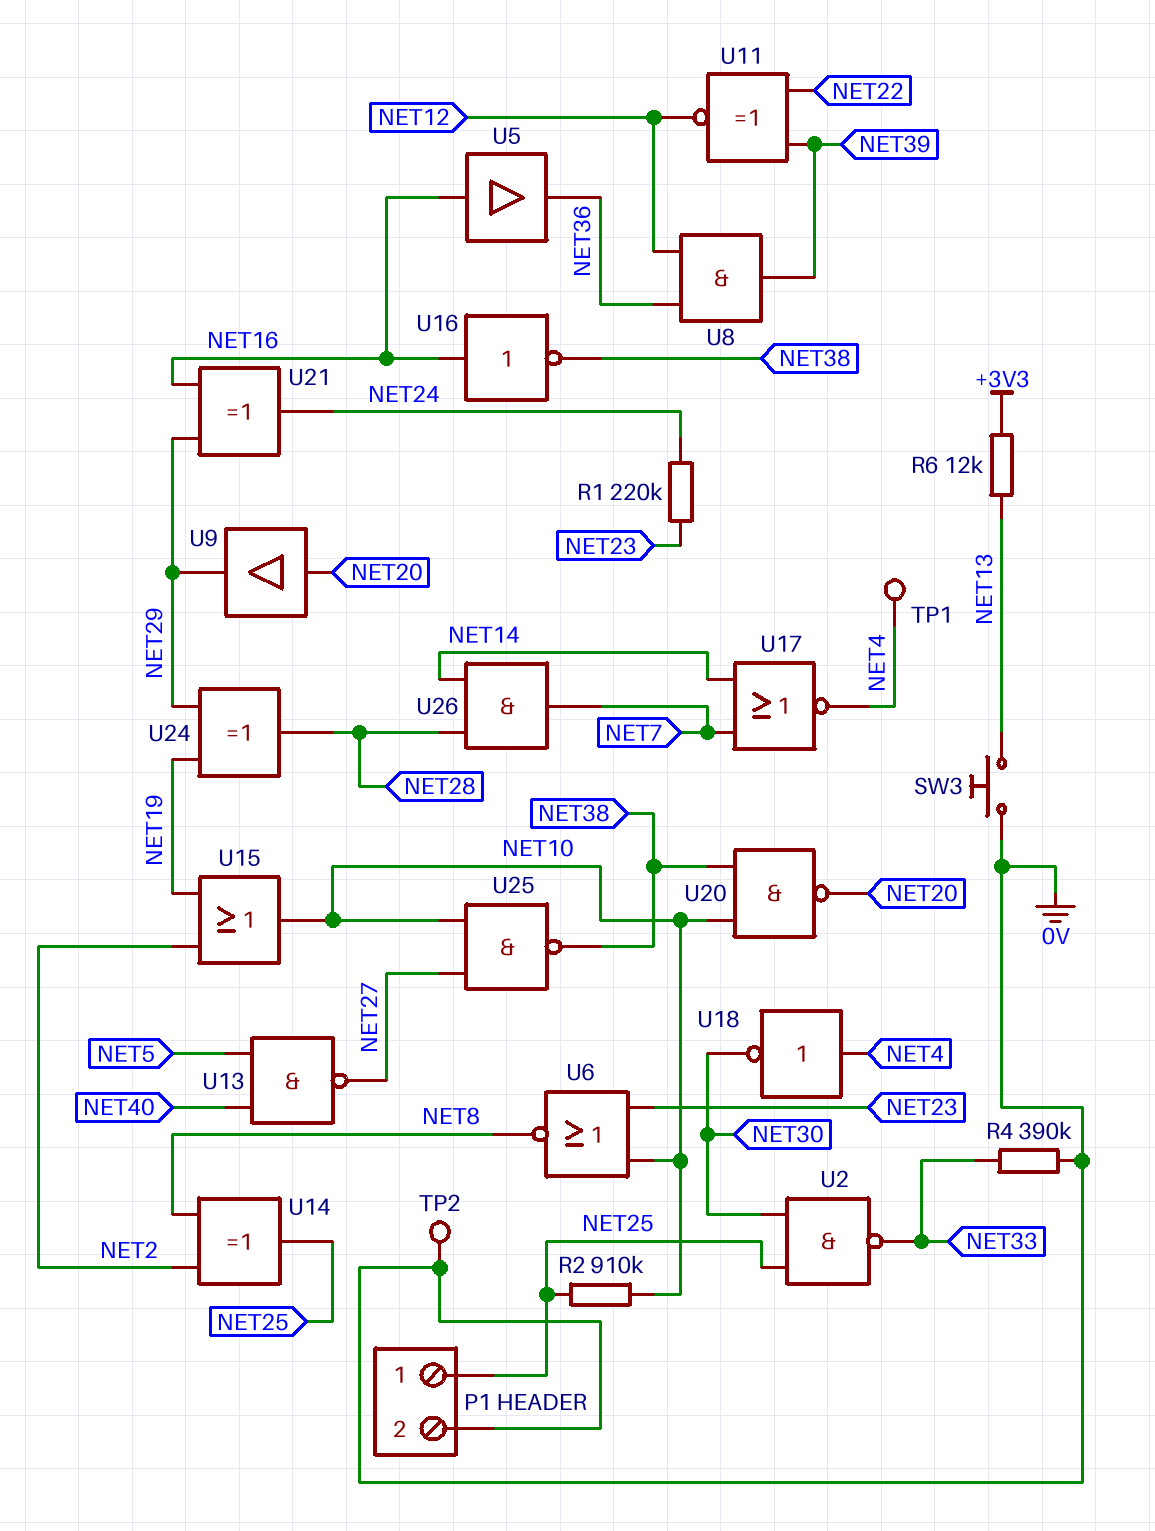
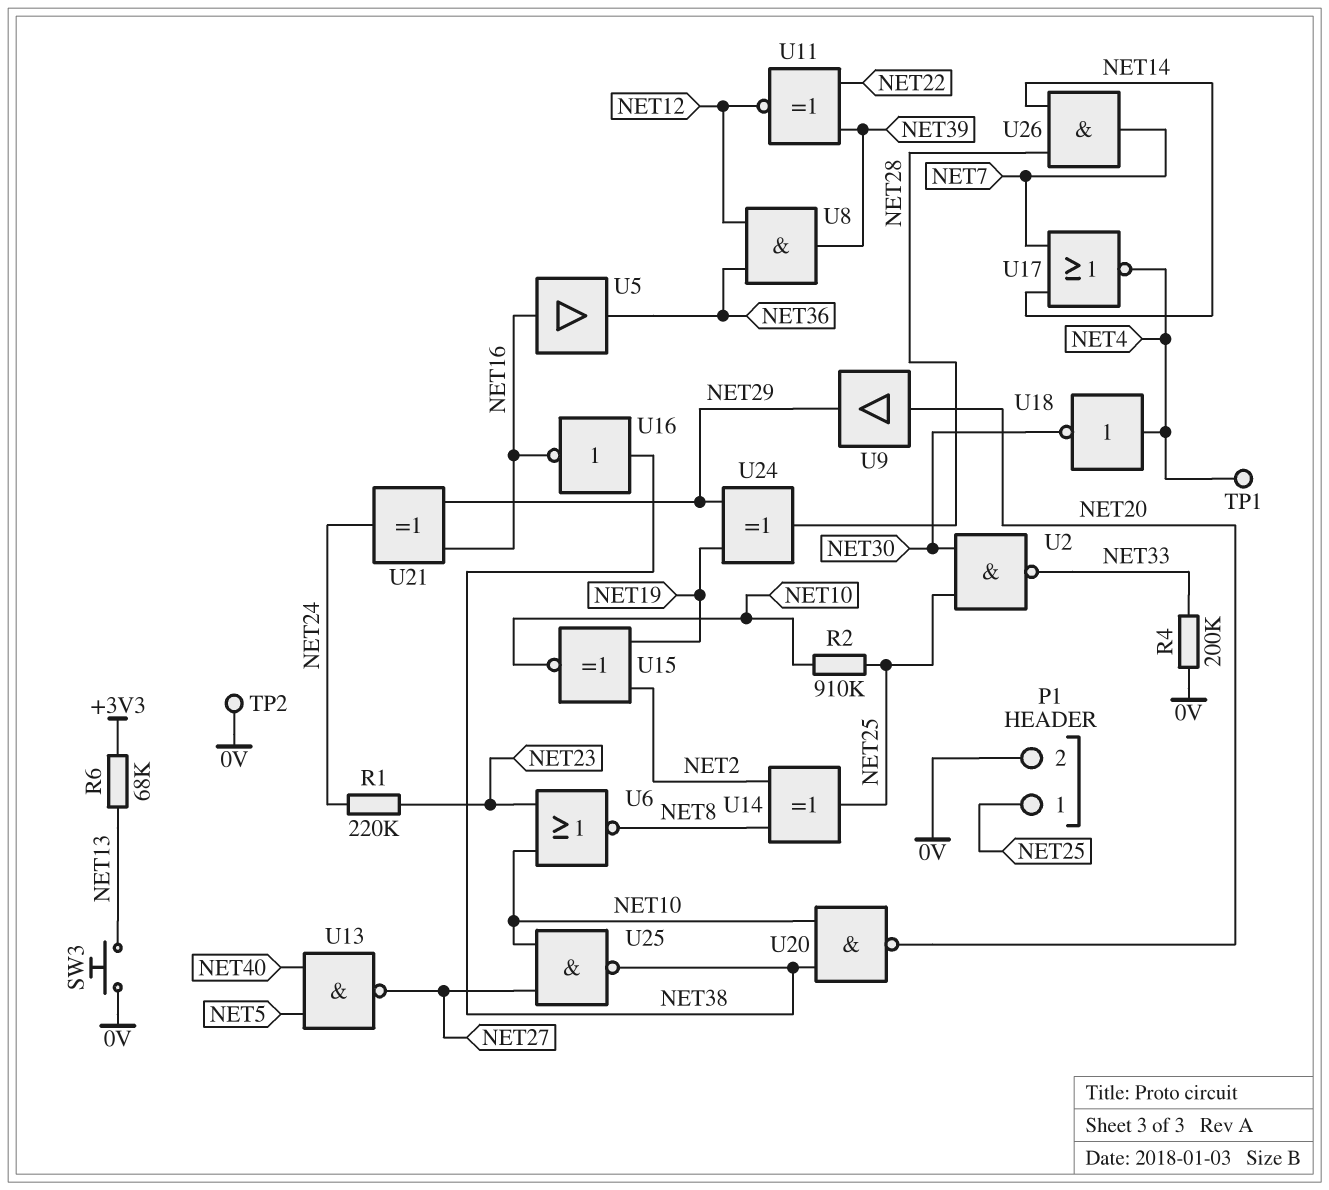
R4: 390k (0V, NET33) -> 200k (0V, NET33)
R6: 12k (+3V3, NET13) -> 68k (+3V3, NET13)
U15: OR (in NET2, in NET19, out NET10) -> XNOR (in NET2, in NET19, out NET10)
U16: NOT (in NET16, out NET38) -> NOT (in NET38, out NET16)

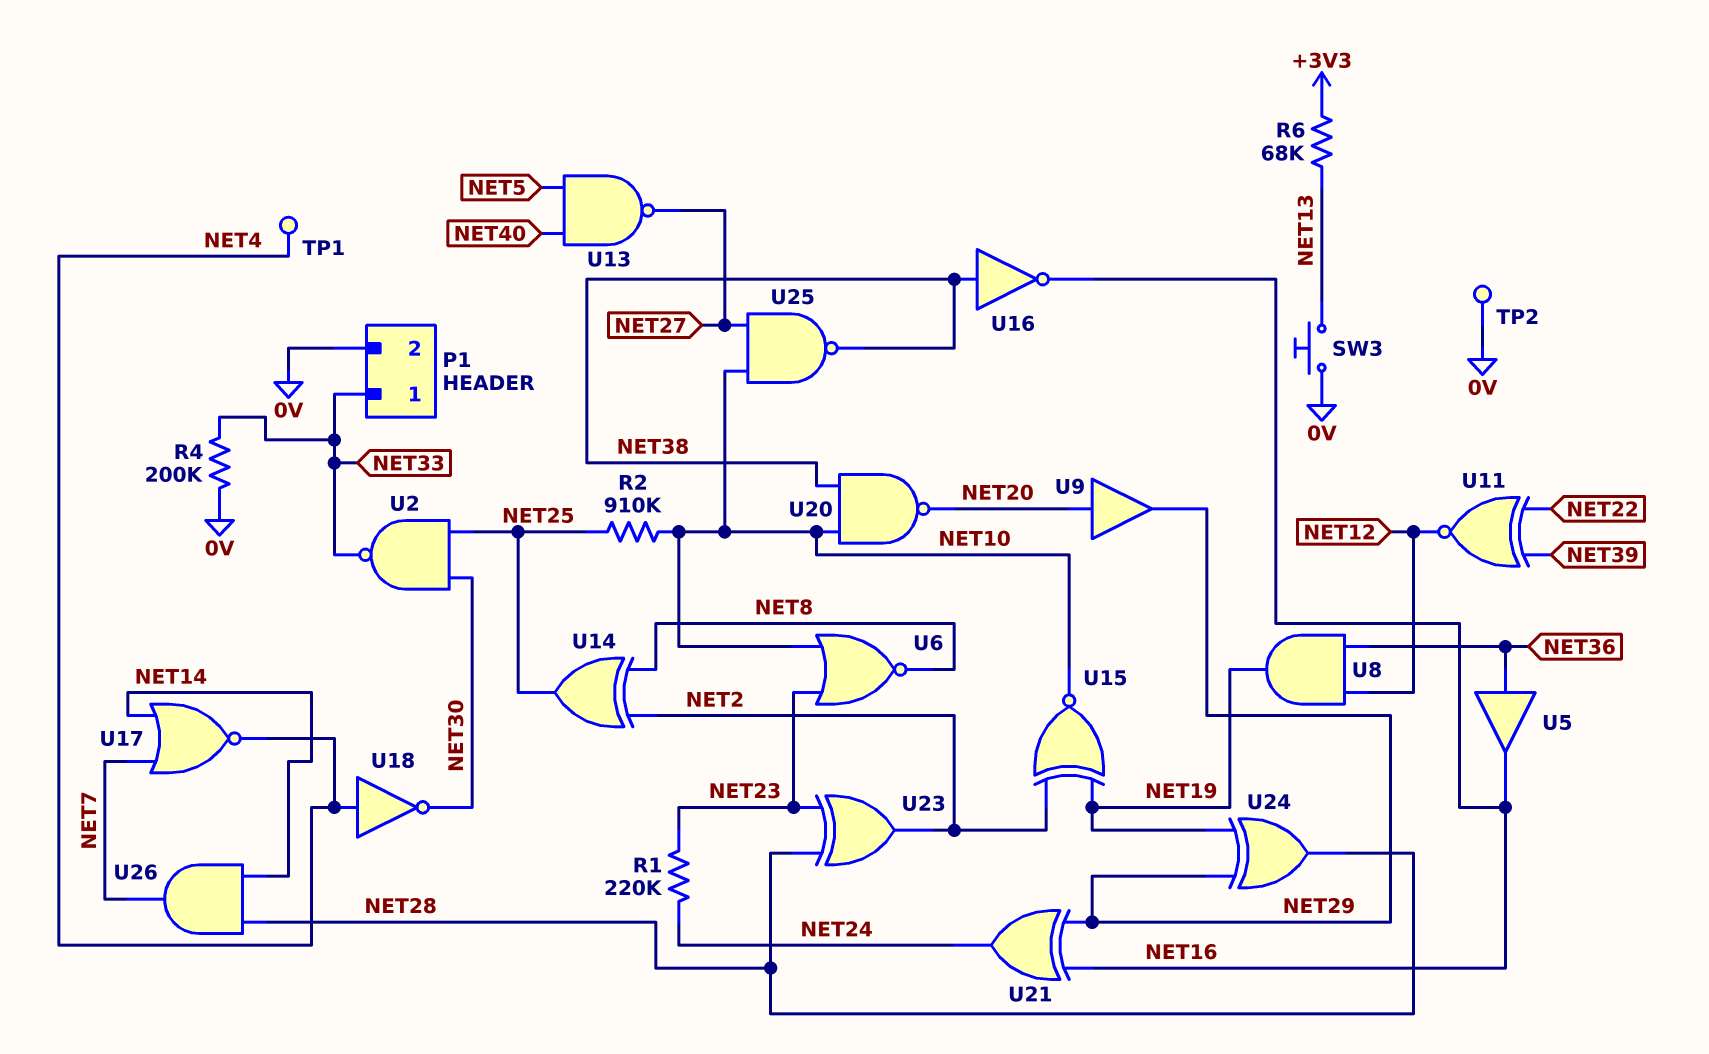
P1 pin 1: NET25 -> NET33
U5: buffer (in NET16, out NET36) -> buffer (in NET36, out NET16)
U8: AND (in NET12, in NET36, out NET39) -> AND (in NET12, in NET36, out NET19)
U23: none -> XOR (in NET23, in NET28, out NET2)

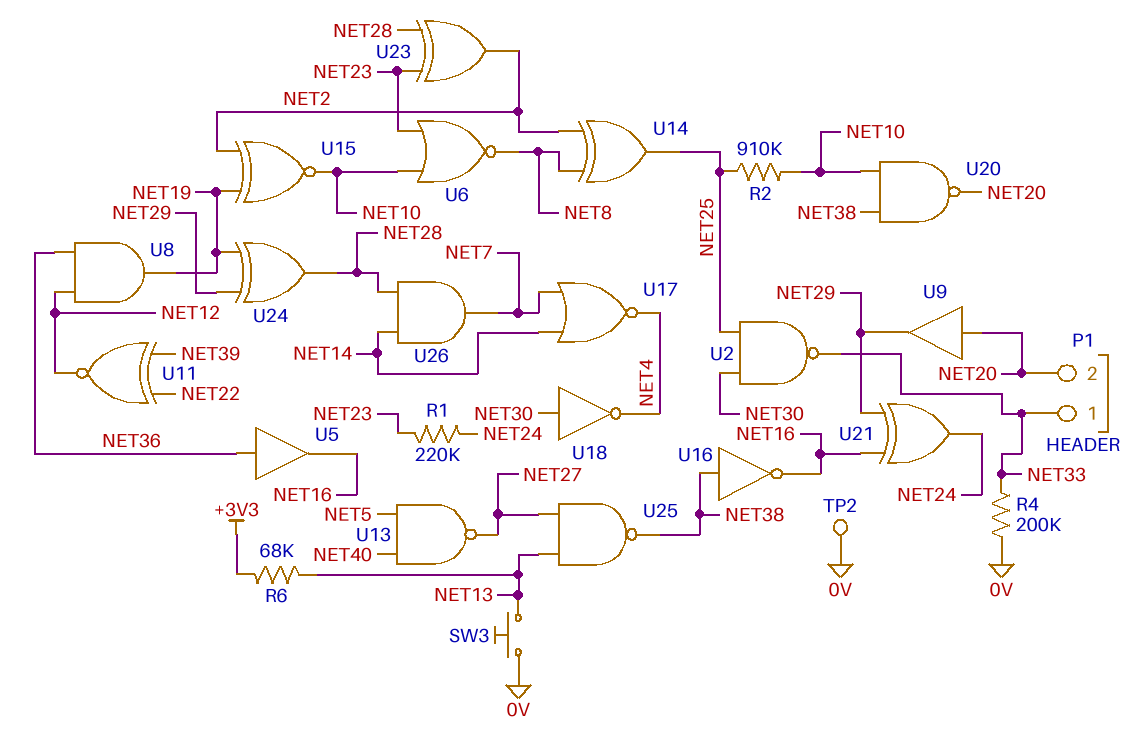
P1 pin 2: 0V -> NET20
TP1: test point (NET4) -> none
U18: NOT (in NET4, out NET30) -> NOT (in NET30, out NET4)
U25: NAND (in NET10, in NET27, out NET38) -> NAND (in NET13, in NET27, out NET38)

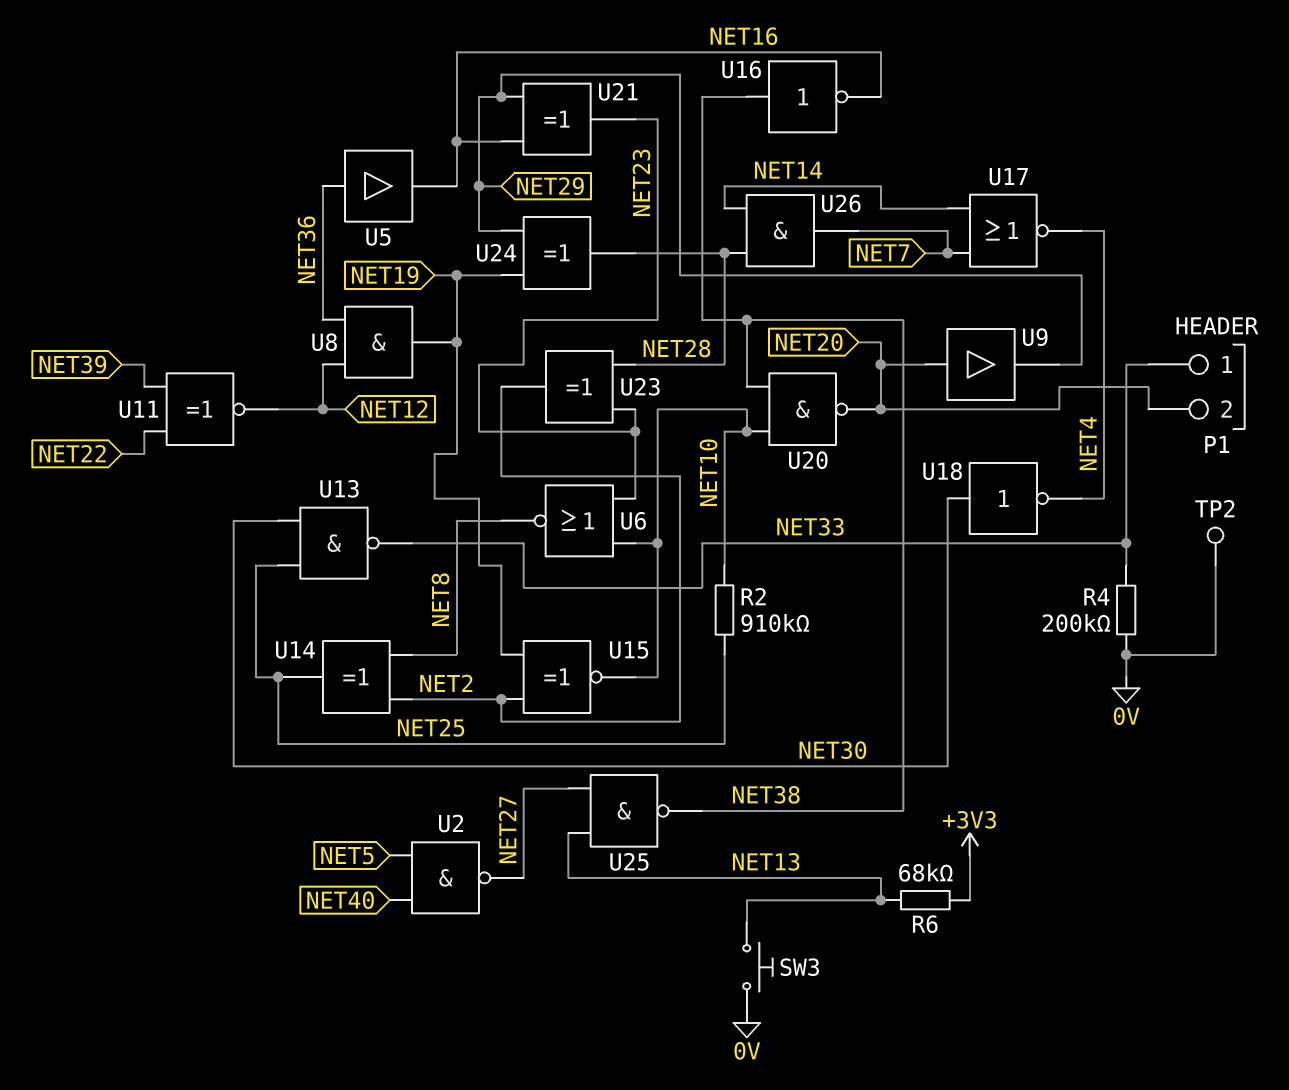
R1: 220k (NET23, NET24) -> none
U2: NAND (in NET25, in NET30, out NET33) -> NAND (in NET5, in NET40, out NET27)
U13: NAND (in NET5, in NET40, out NET27) -> NAND (in NET25, in NET30, out NET33)
U21: XOR (in NET16, in NET29, out NET24) -> XOR (in NET16, in NET29, out NET23)

